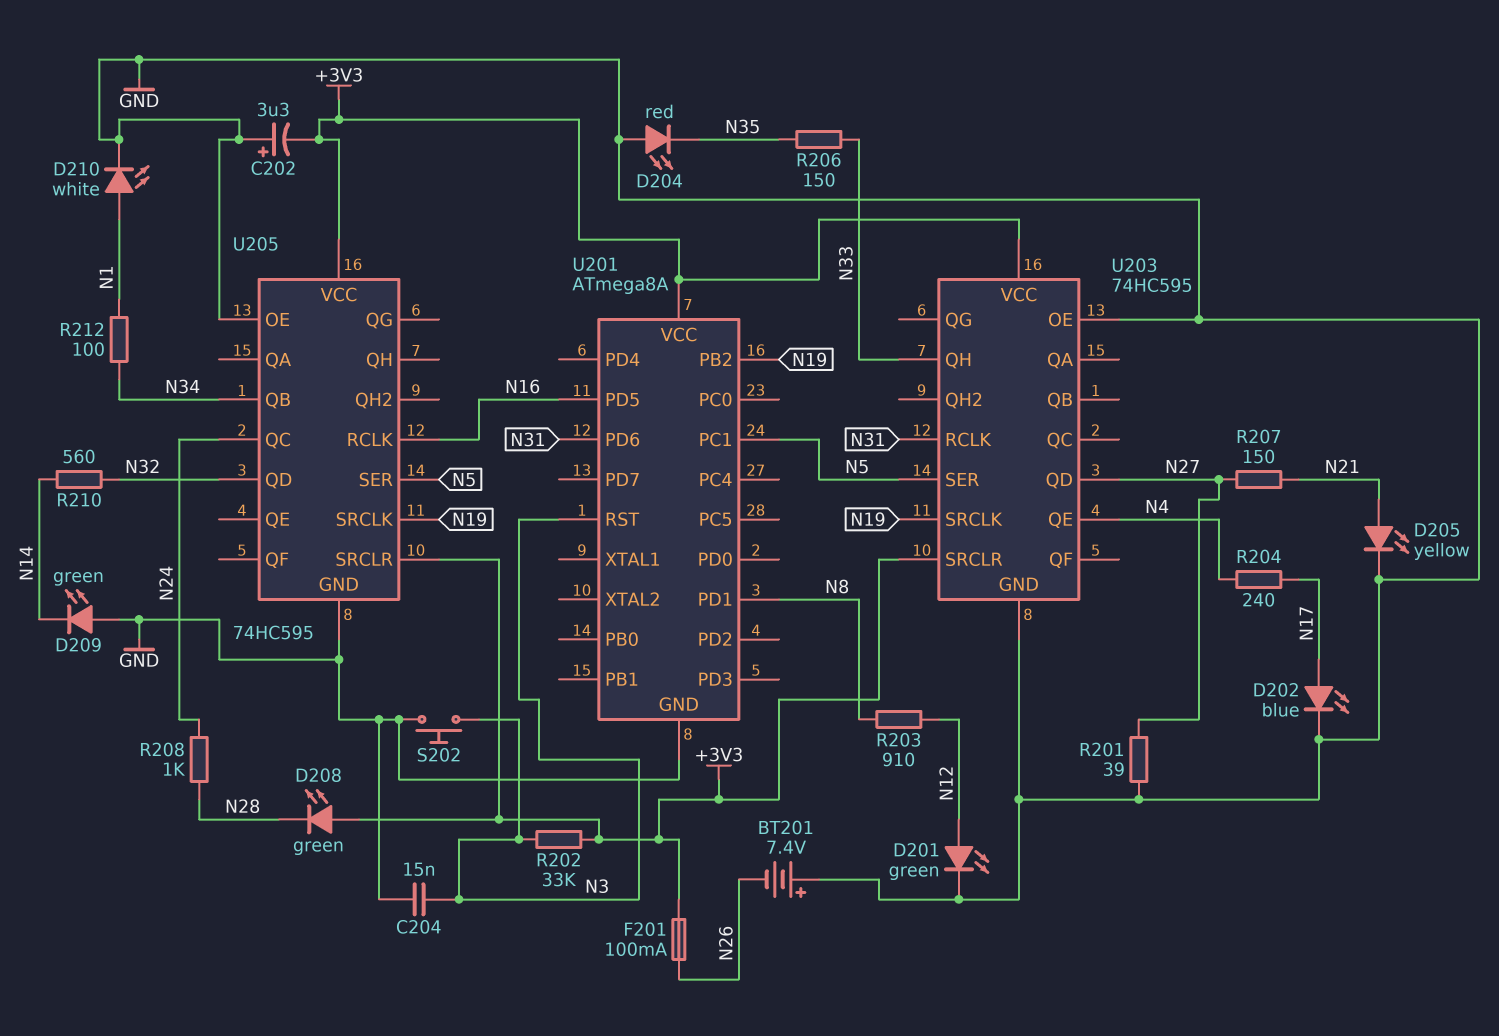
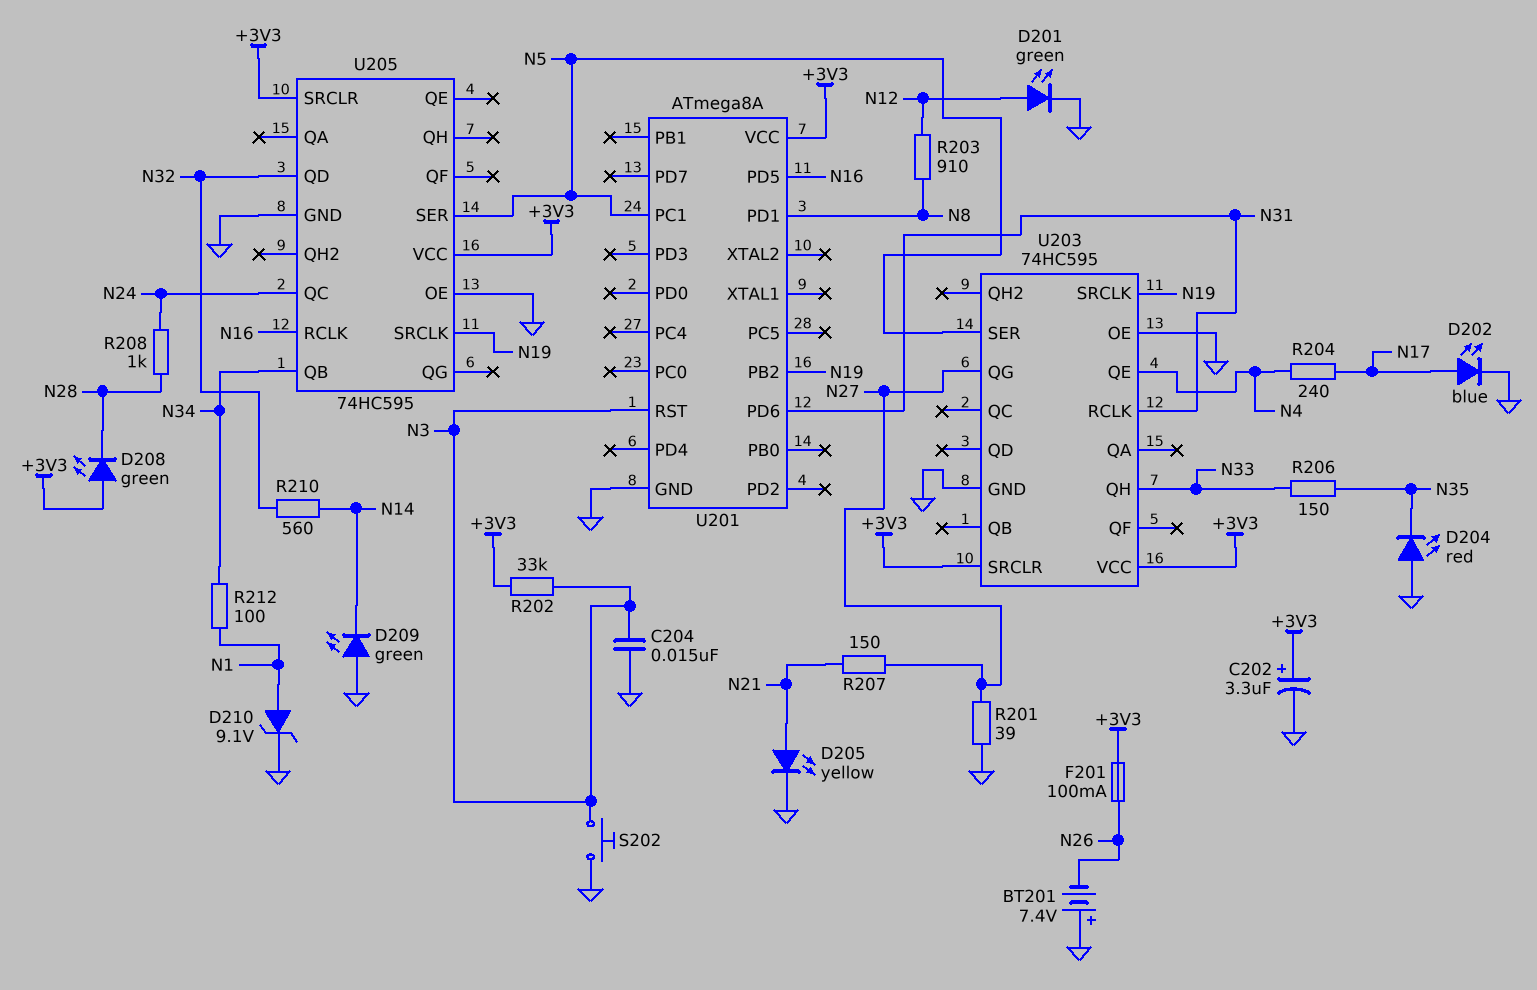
C202: 3.3uF (plus GND, minus +3V3) -> 3.3uF (plus +3V3, minus GND)
D210: LED white (A N1, K GND) -> zener 9.1V (A N1, K GND)
U203 pin QD: N27 -> none
U203 pin QG: none -> N27

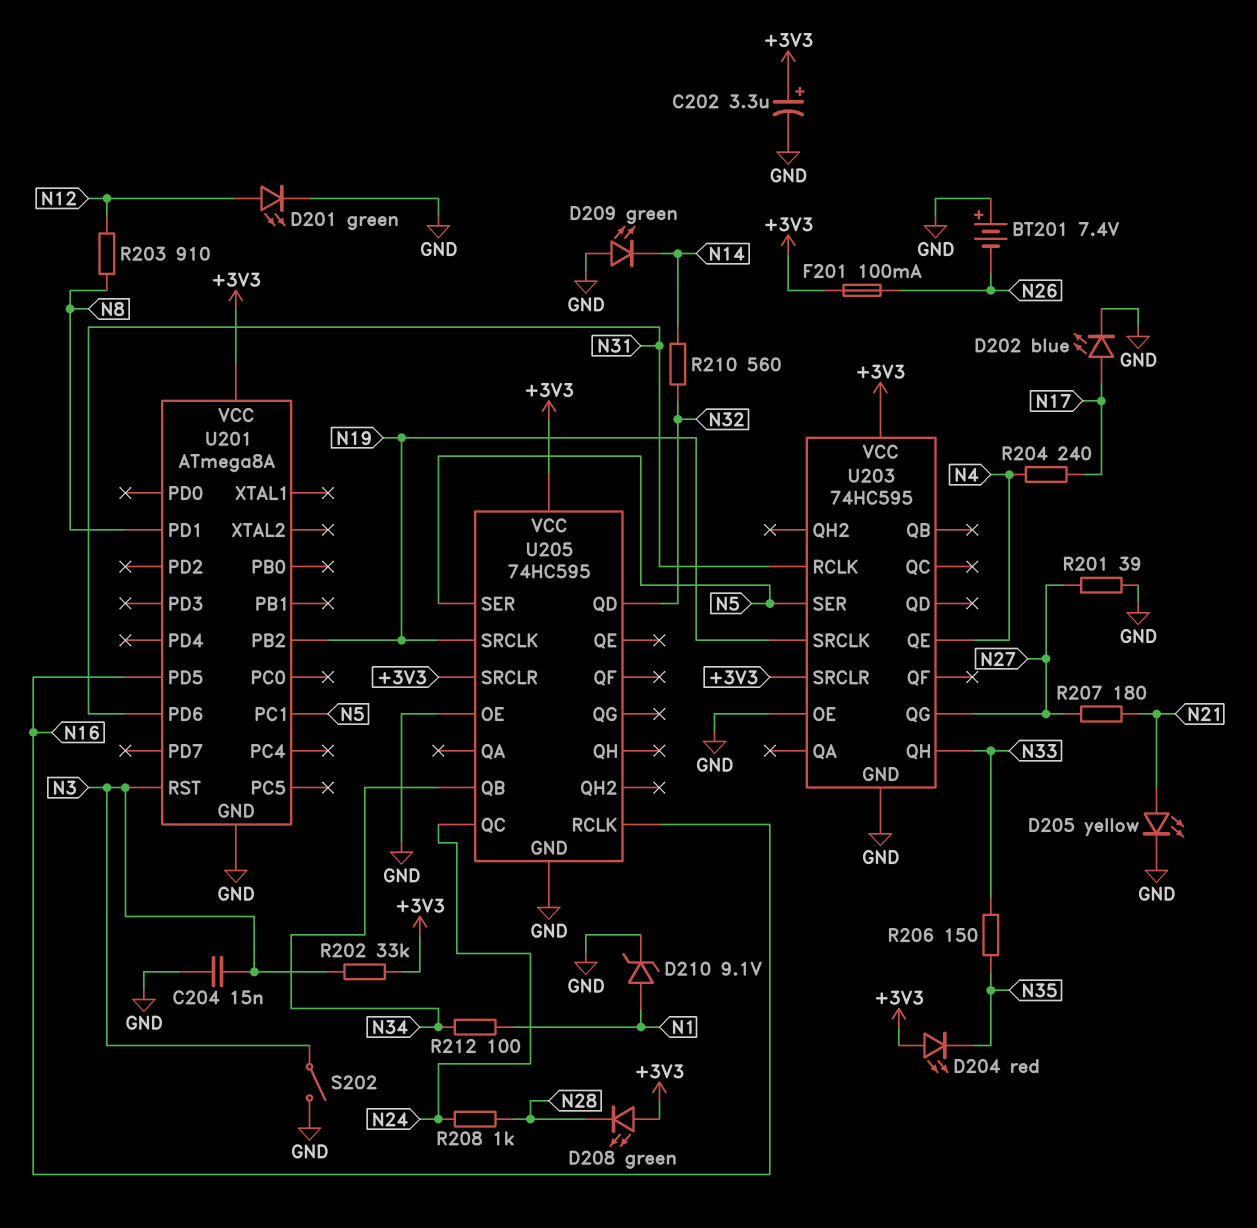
D204: LED red (A GND, K N35) -> LED red (A +3V3, K N35)
R207: 150 (N21, N27) -> 180 (N21, N27)
S202: button (GND, N3) -> switch (GND, N3)

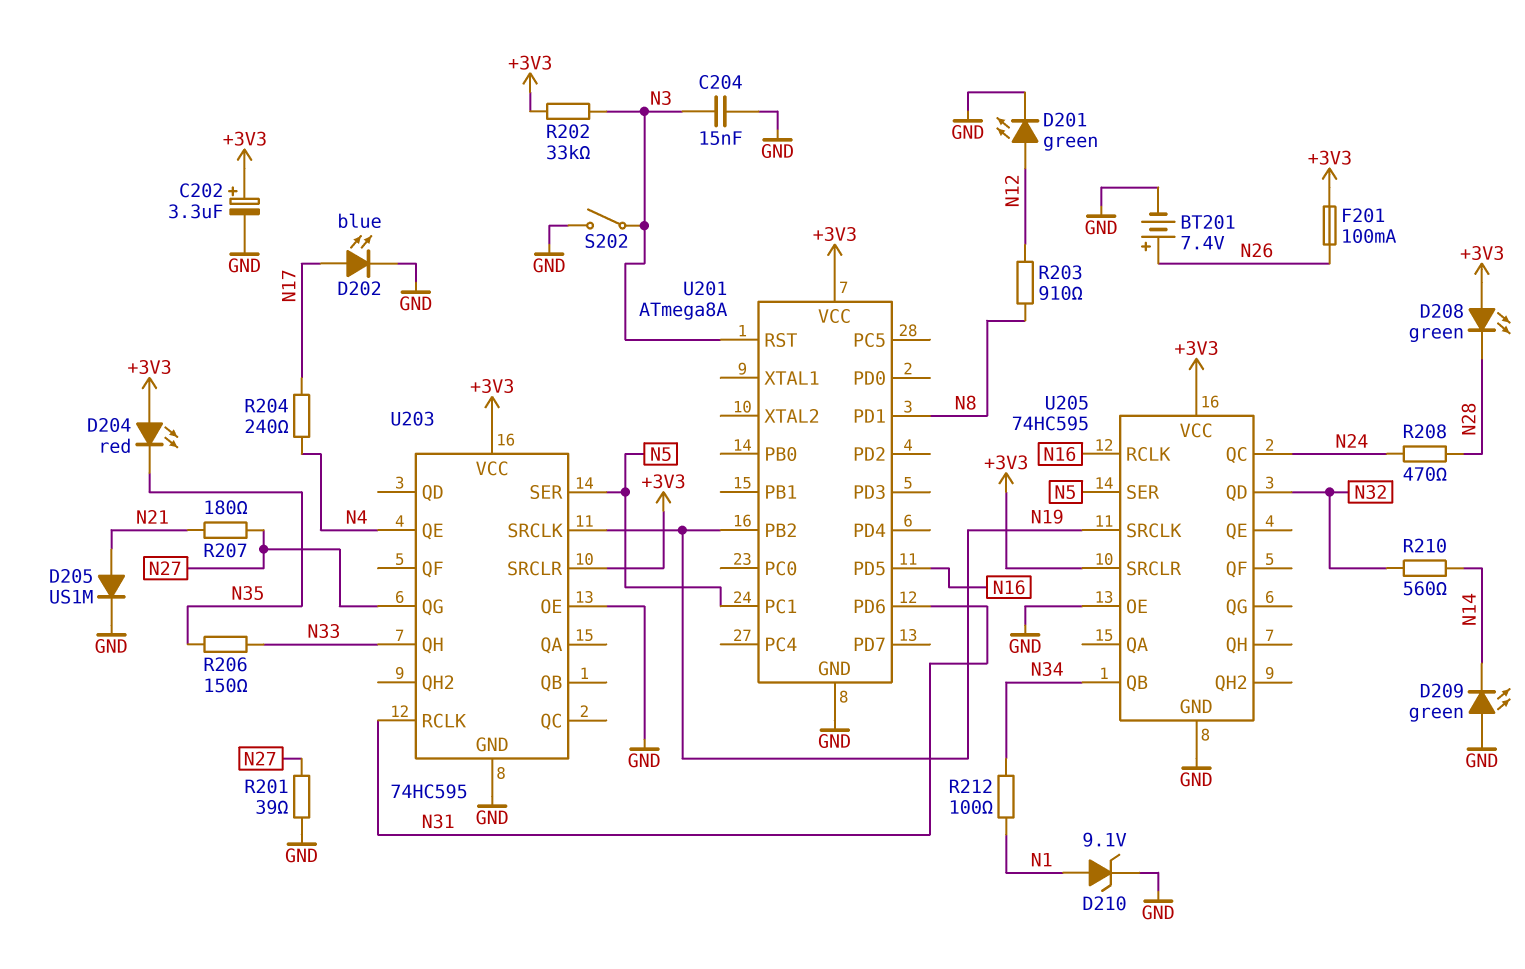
BT201: 7.4V (plus GND, minus N26) -> 7.4V (plus N26, minus GND)
D205: LED yellow (A N21, K GND) -> diode US1M (A N21, K GND)
R208: 1k (N24, N28) -> 470 (N24, N28)

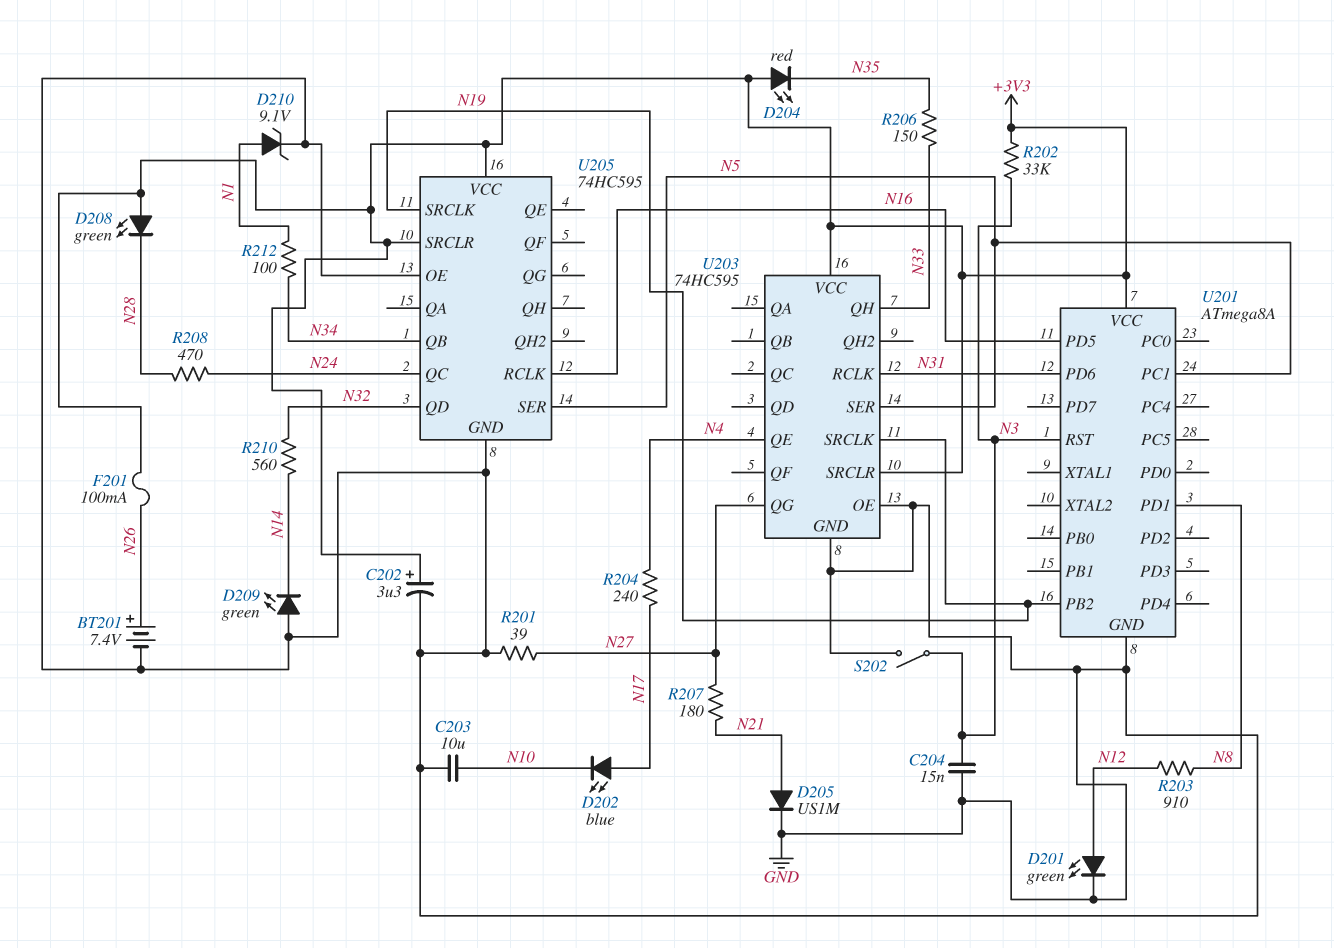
C203: none -> 10uF (GND, N10)
D202: LED blue (A N17, K GND) -> LED blue (A N17, K N10)

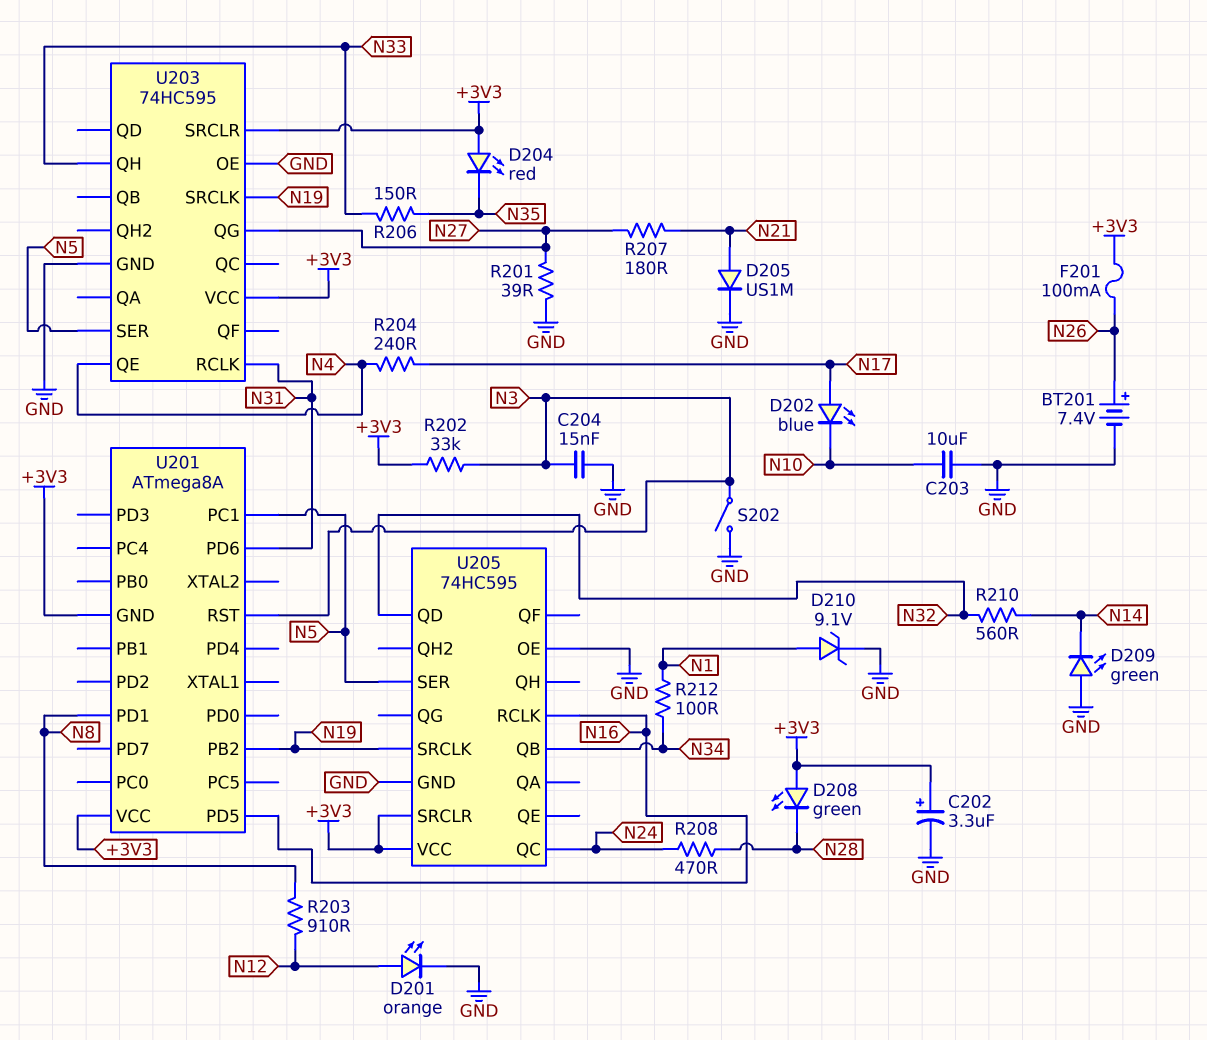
D201: LED green (A N12, K GND) -> LED orange (A N12, K GND)
U201 pin GND: GND -> +3V3

